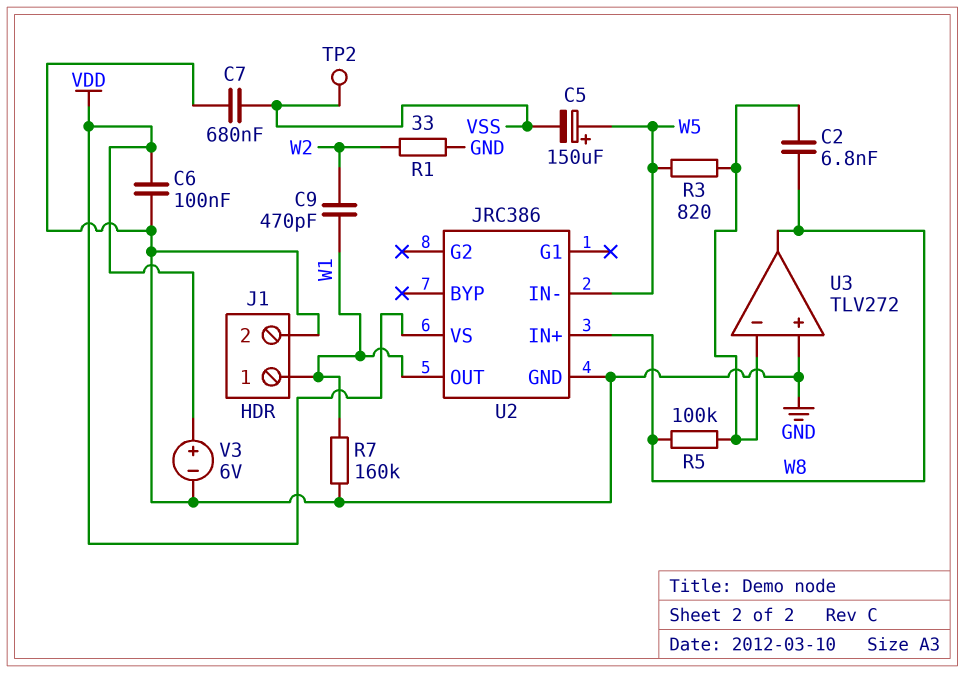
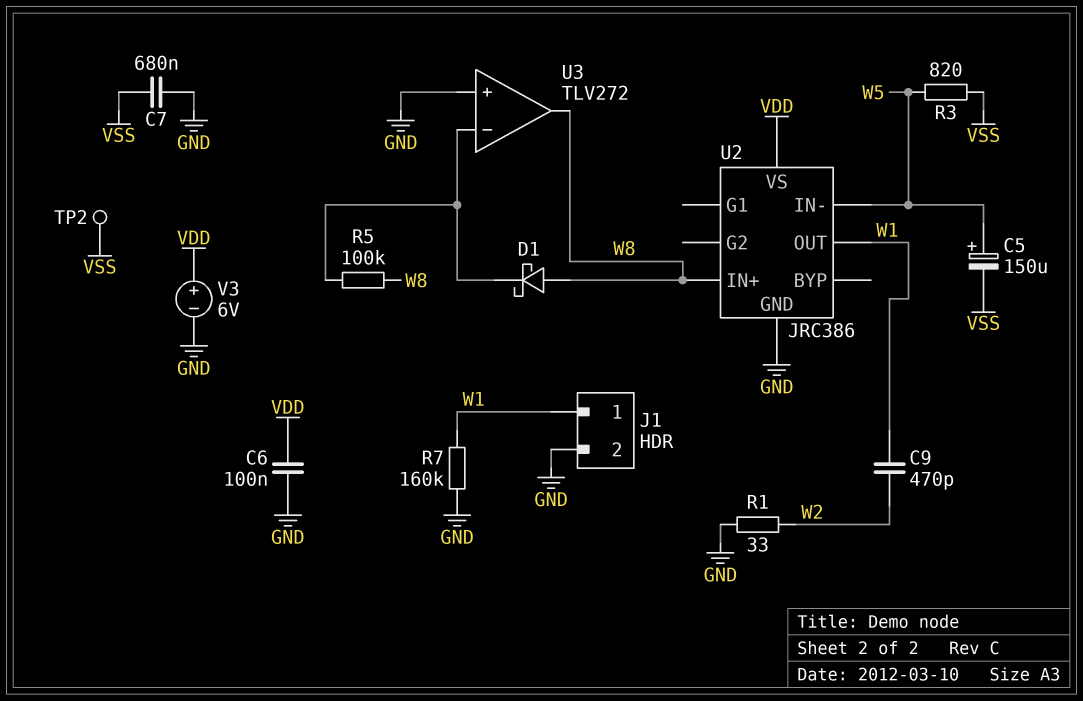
C2: 6.8nF (U3/in-, W8) -> none
D1: none -> schottky (A W8, K U3/in-)
R3: 820 (U3/in-, W5) -> 820 (VSS, W5)

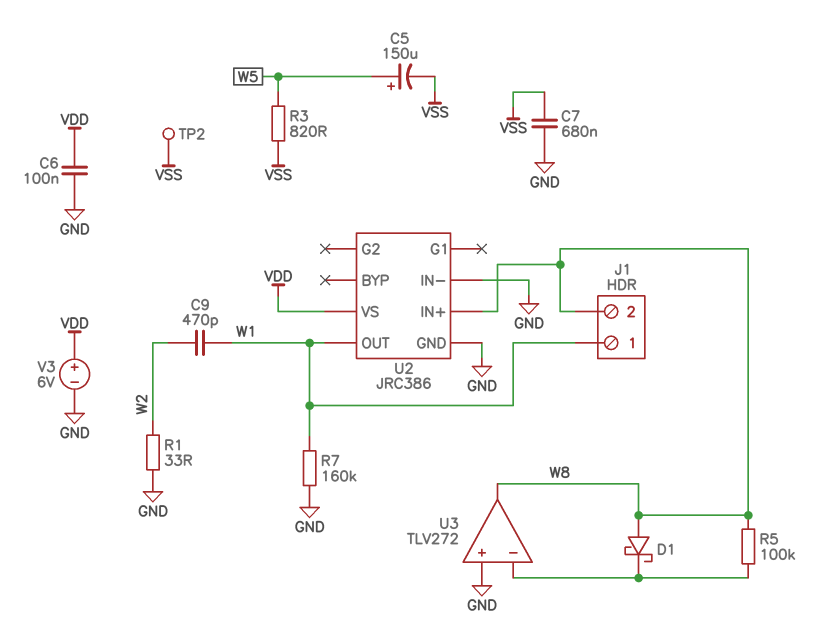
J1 pin 2: GND -> W8
U2 pin IN-: W5 -> GND

